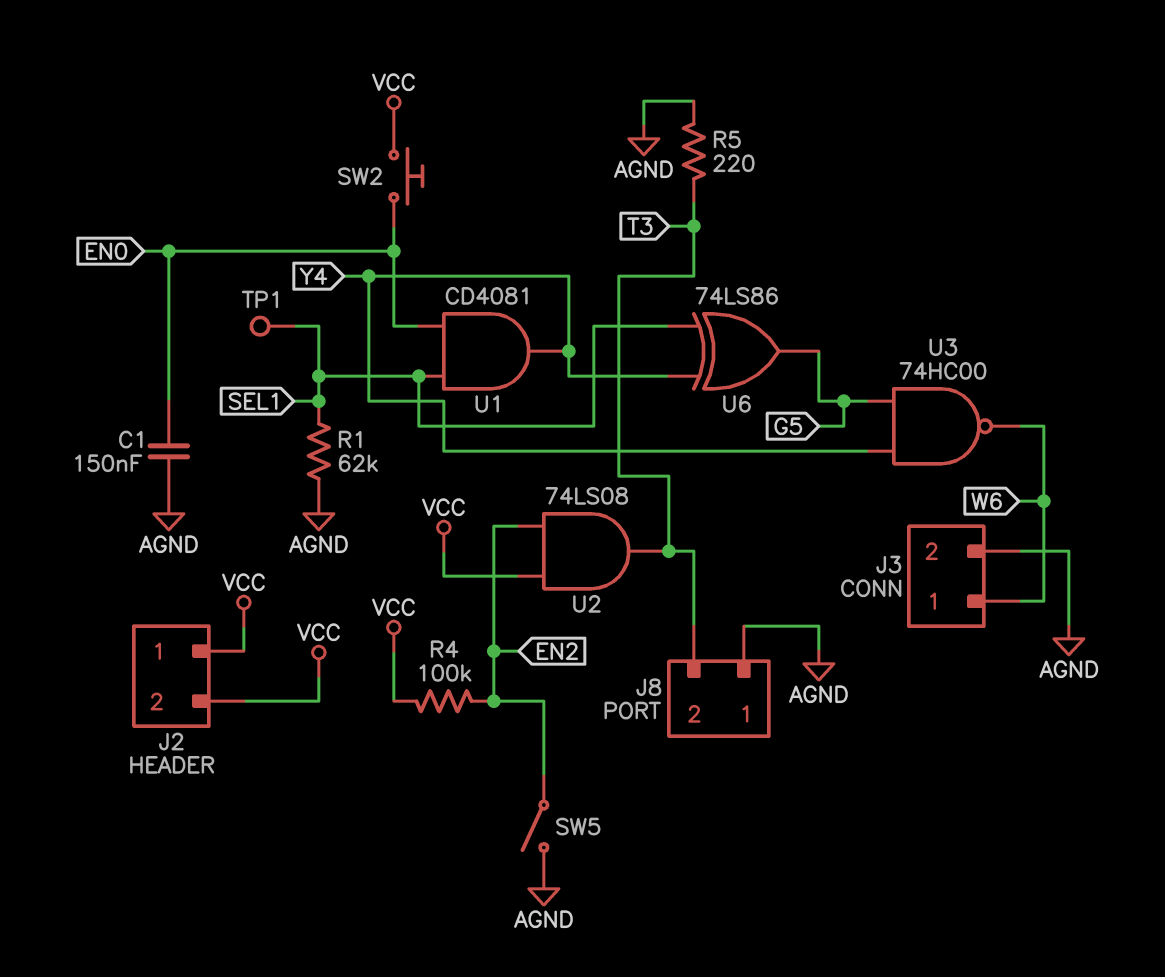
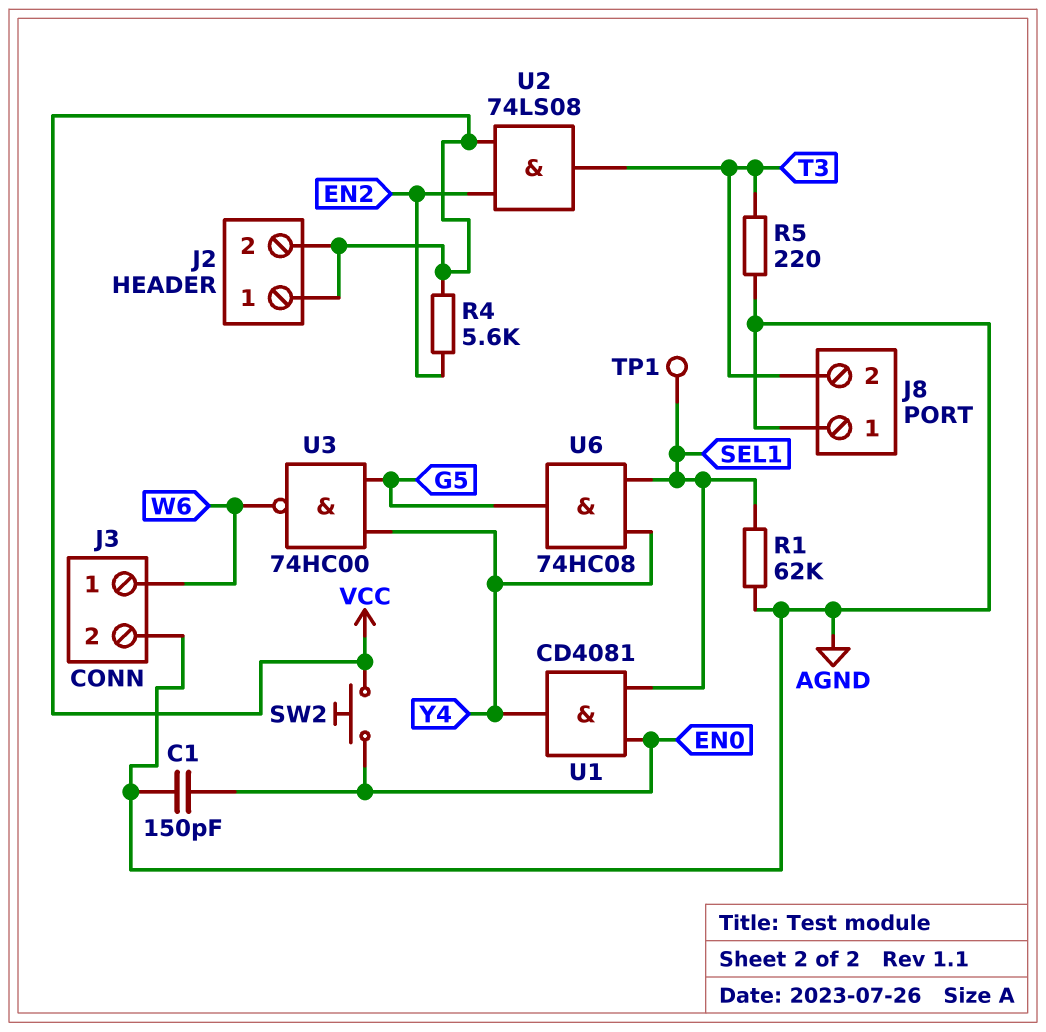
C1: 150nF (AGND, EN0) -> 150pF (AGND, EN0)
R4: 100k (EN2, VCC) -> 5.6k (EN2, VCC)
SW5: switch (AGND, EN2) -> none
U6: XOR 74LS86 (in SEL1, in Y4, out G5) -> AND 74HC08 (in SEL1, in Y4, out G5)

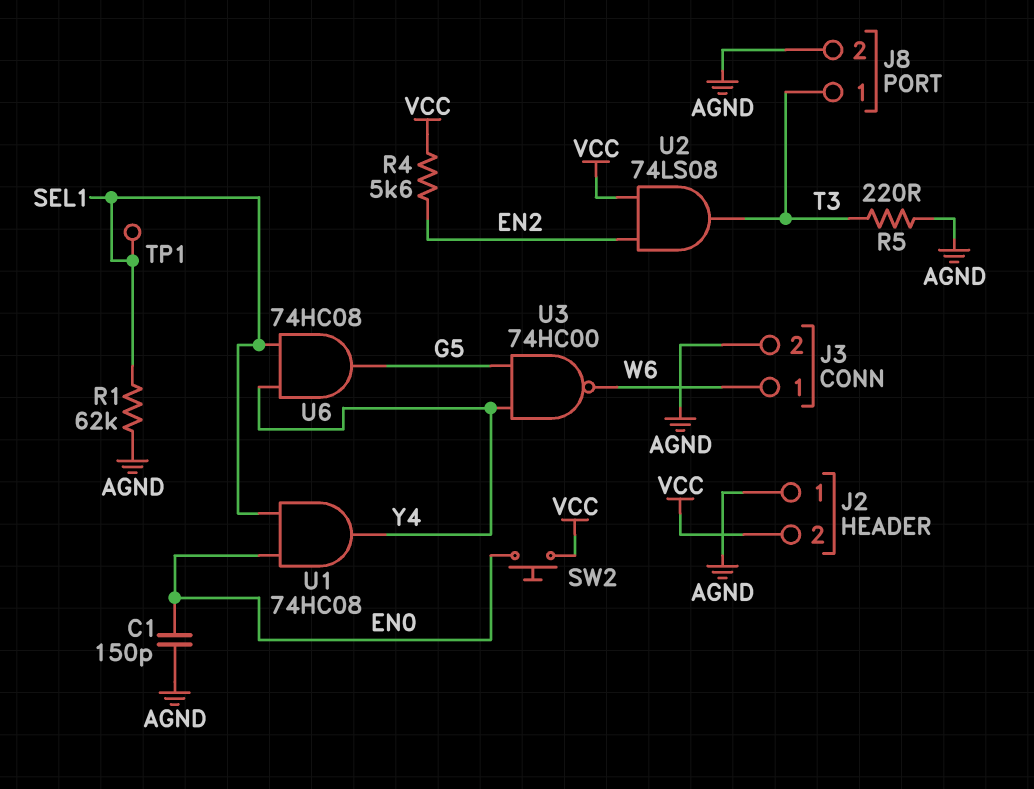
J2 pin 1: VCC -> AGND
J8 pin 1: AGND -> T3
J8 pin 2: T3 -> AGND
U1: AND CD4081 (in EN0, in SEL1, out Y4) -> AND 74HC08 (in EN0, in SEL1, out Y4)

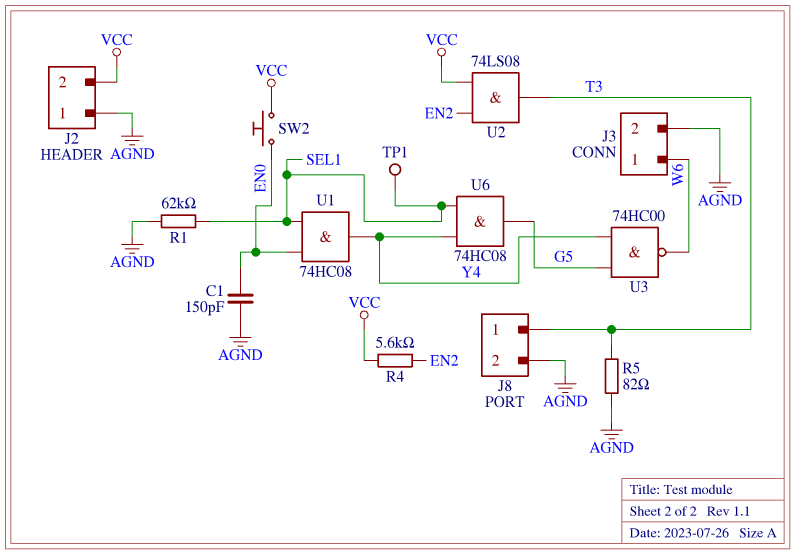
R5: 220 (AGND, T3) -> 82 (AGND, T3)

